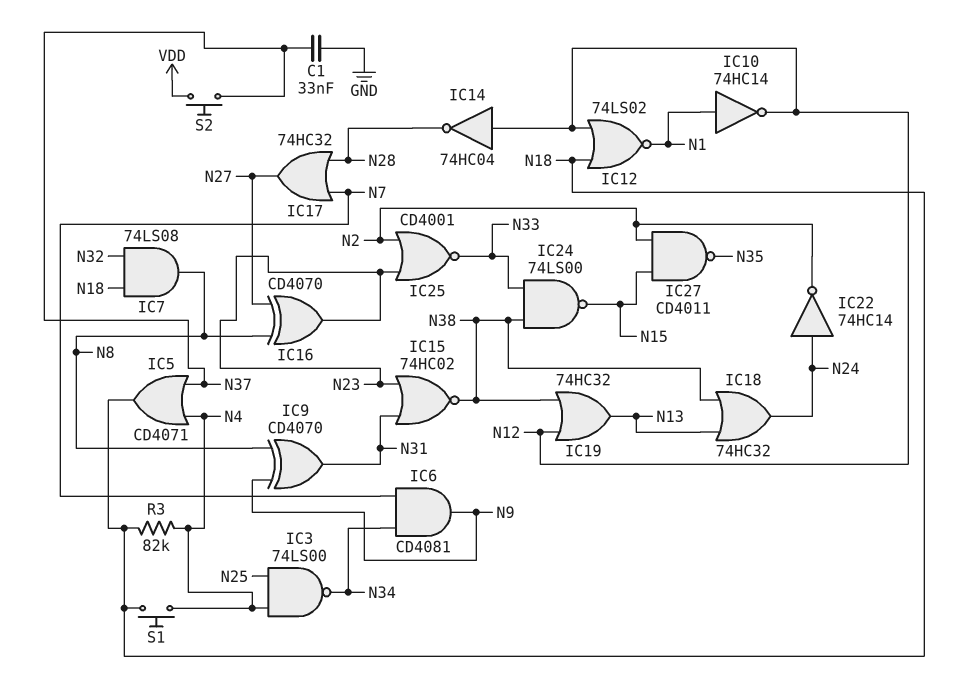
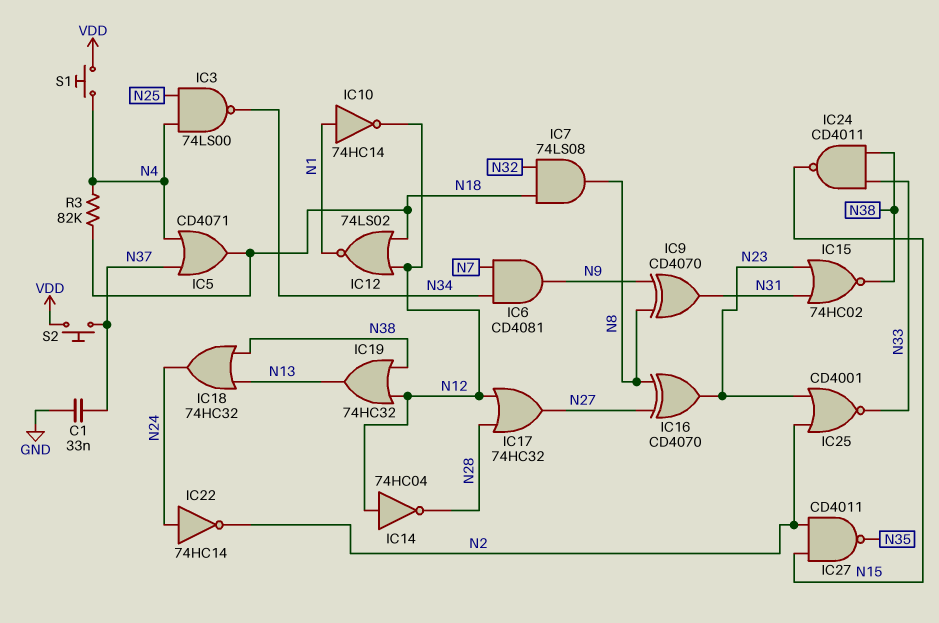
IC17: OR 74HC32 (in N7, in N28, out N27) -> OR 74HC32 (in N12, in N28, out N27)
IC24: NAND 74LS00 (in N33, in N38, out N15) -> NAND CD4011 (in N33, in N38, out N15)
S1: button (N4, N18) -> button (N4, VDD)

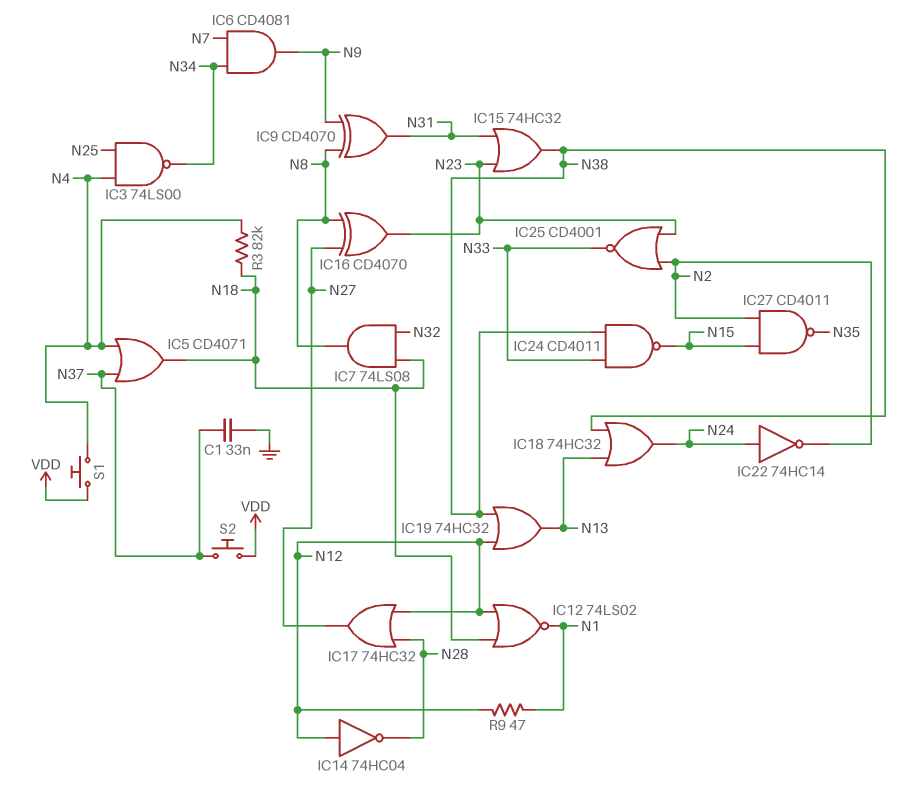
IC10: NOT 74HC14 (in N1, out N12) -> none
IC15: NOR 74HC02 (in N23, in N31, out N38) -> OR 74HC32 (in N23, in N31, out N38)
R9: none -> 47 (N1, N12)

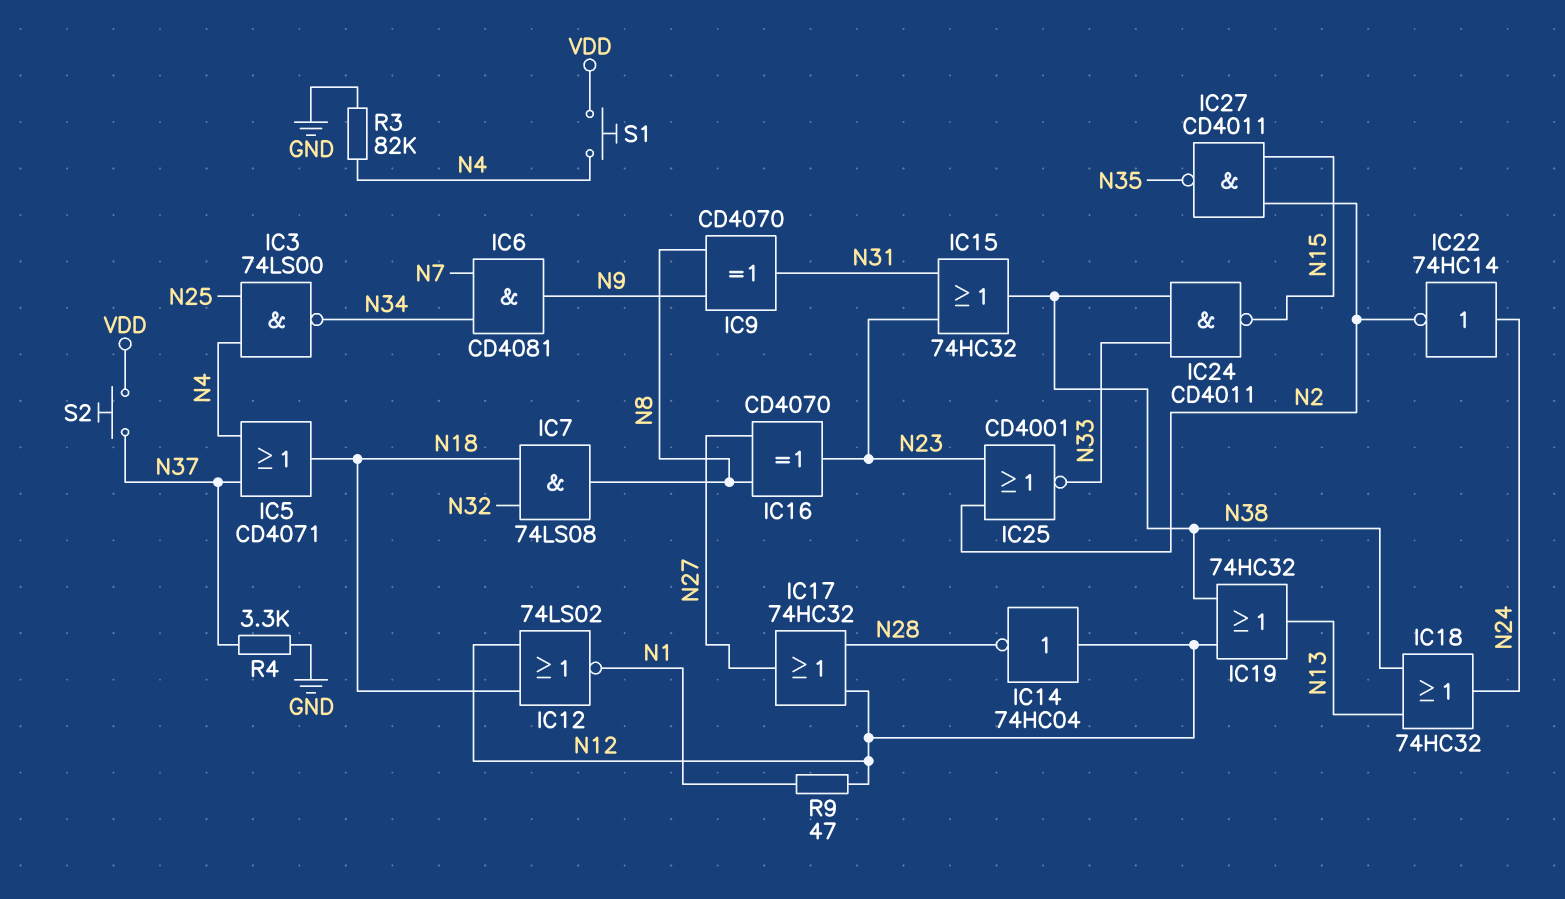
C1: 33nF (GND, N37) -> none
R3: 82k (N4, N18) -> 82k (GND, N4)
R4: none -> 3.3k (GND, N37)

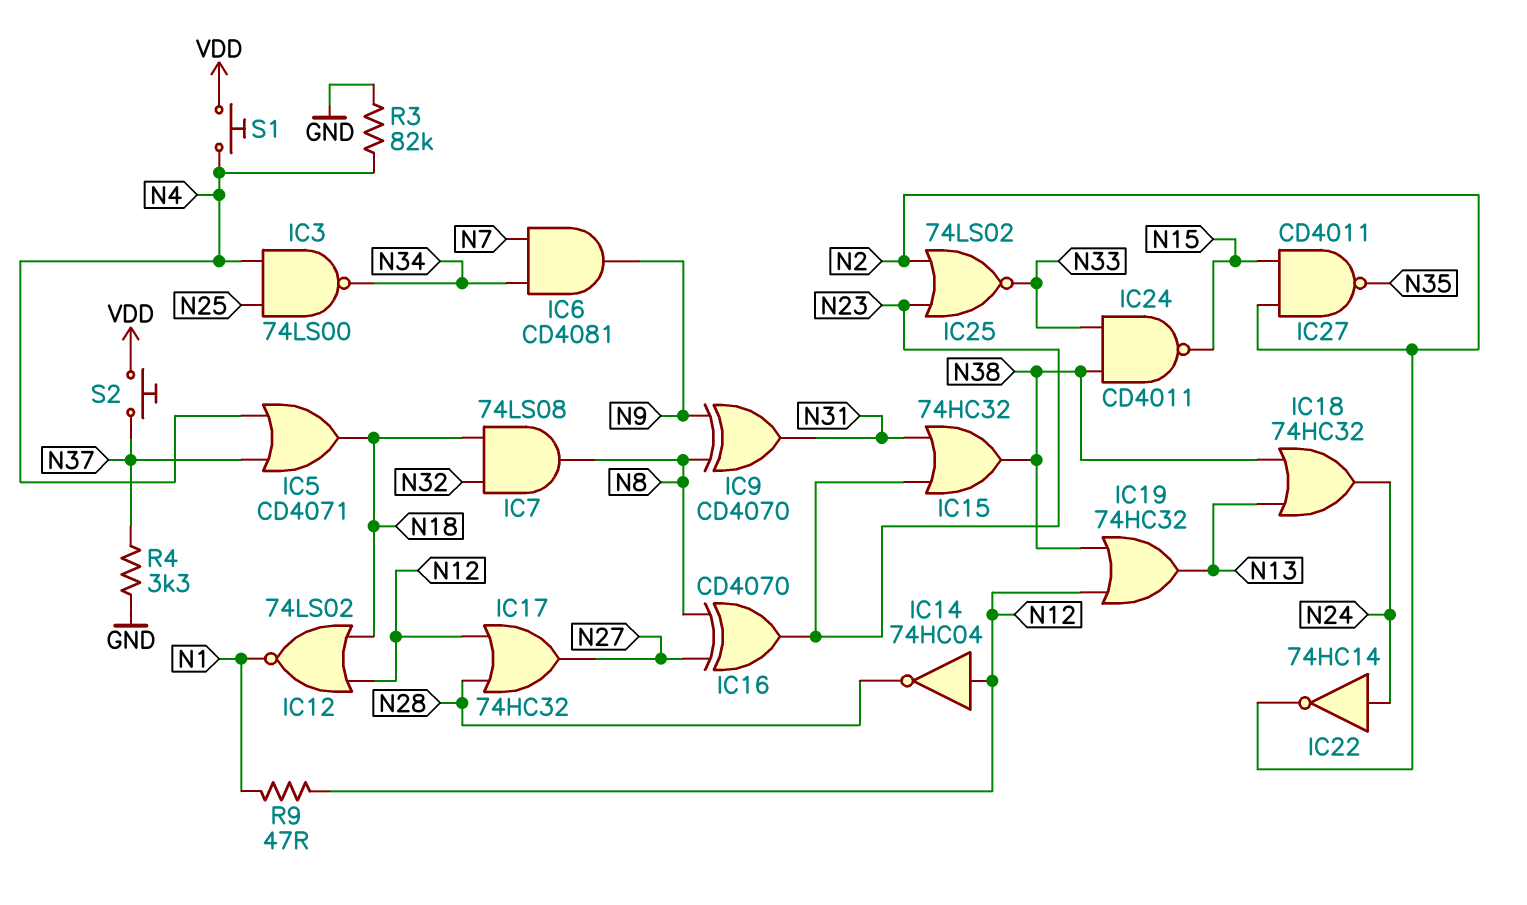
IC25: NOR CD4001 (in N2, in N23, out N33) -> NOR 74LS02 (in N2, in N23, out N33)

